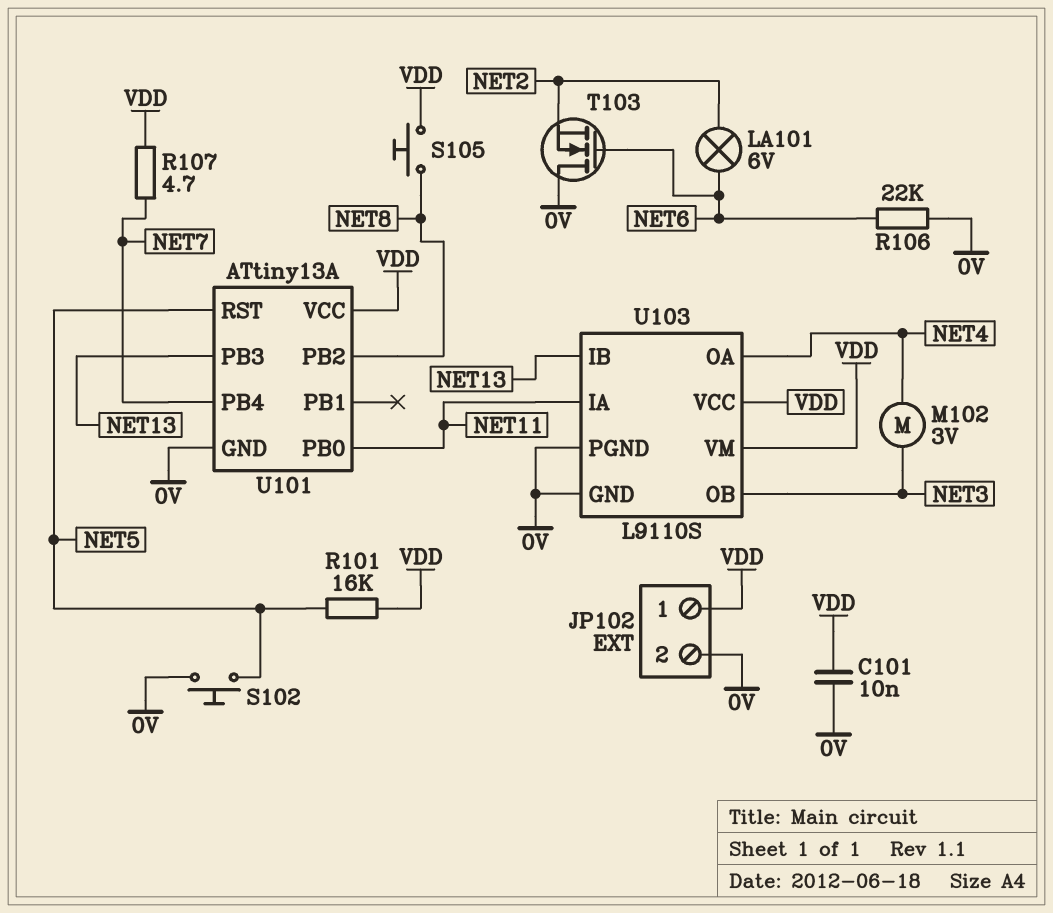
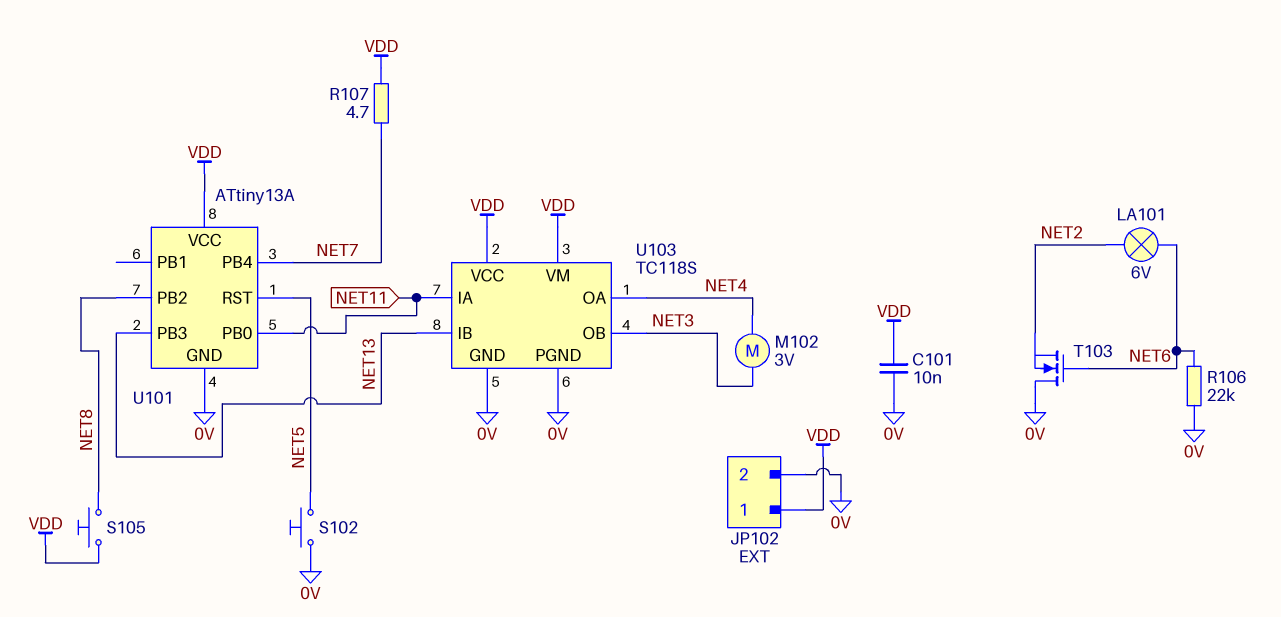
R101: 16k (NET5, VDD) -> none
U103: L9110S -> TC118S

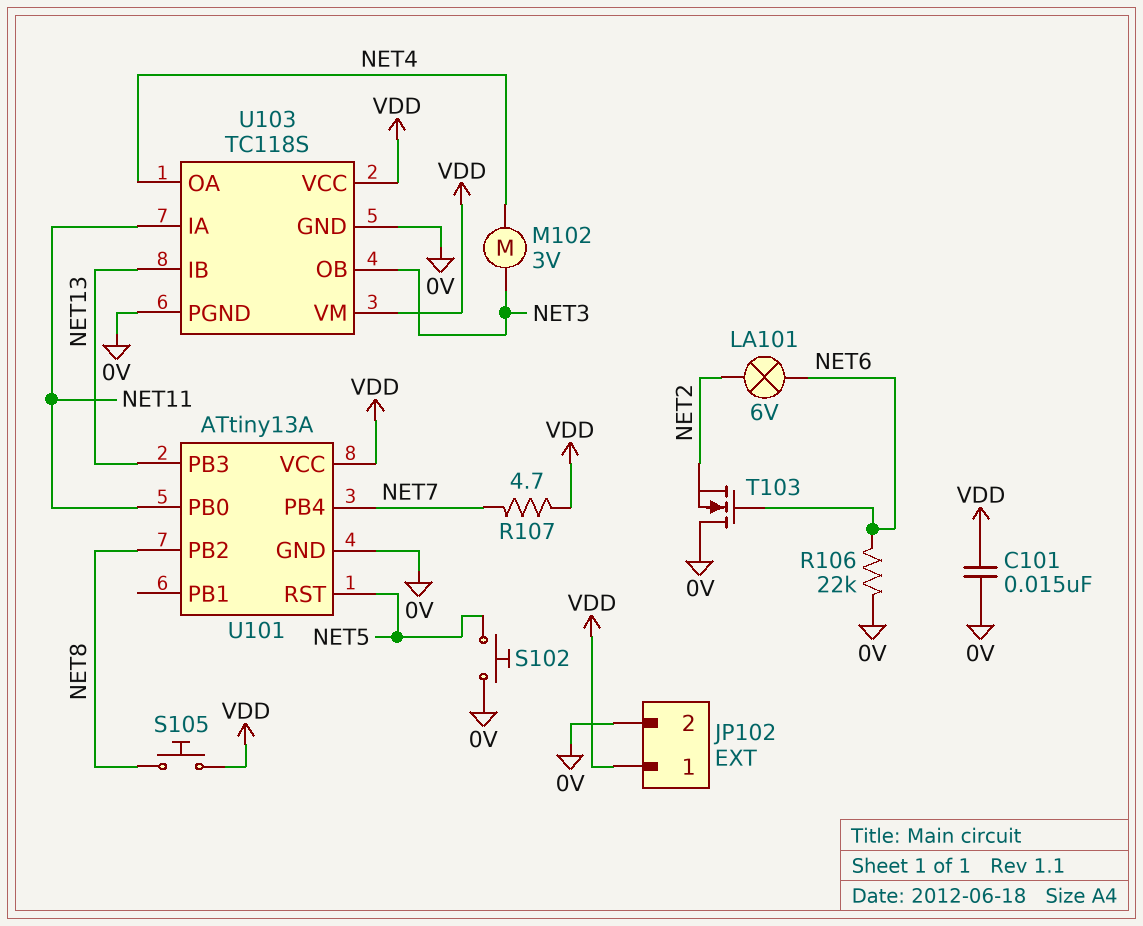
C101: 10nF (0V, VDD) -> 15nF (0V, VDD)

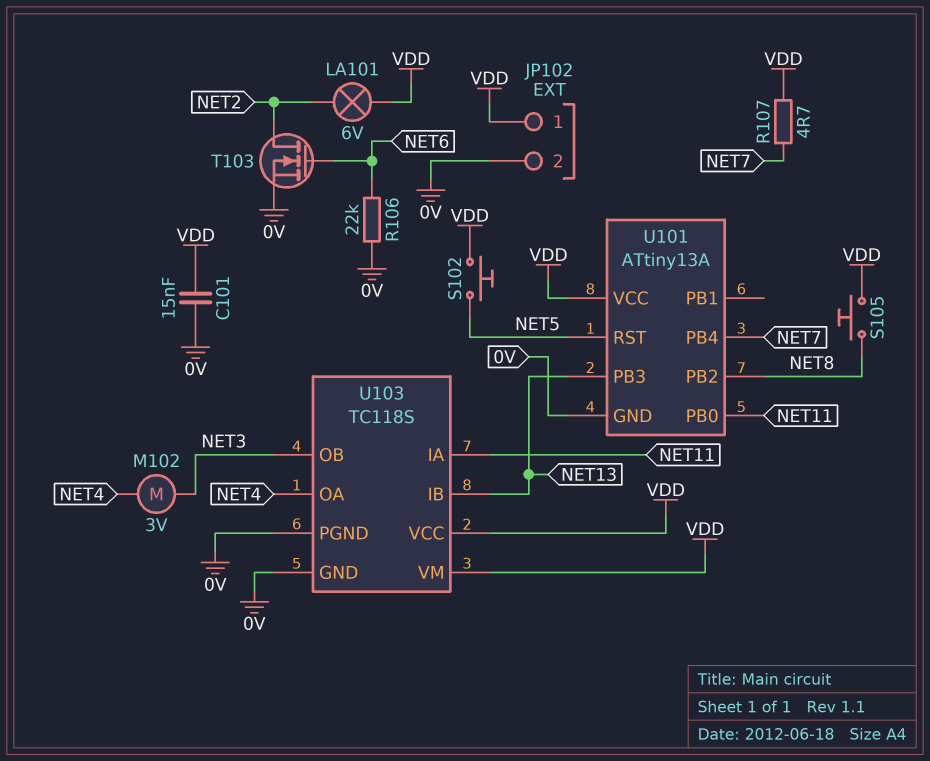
LA101: lamp 6V (NET2, NET6) -> lamp 6V (NET2, VDD)
S102: button (0V, NET5) -> button (NET5, VDD)
T103: NMOS (G NET6, D 0V, S NET2) -> NMOS (G NET6, D NET2, S 0V)

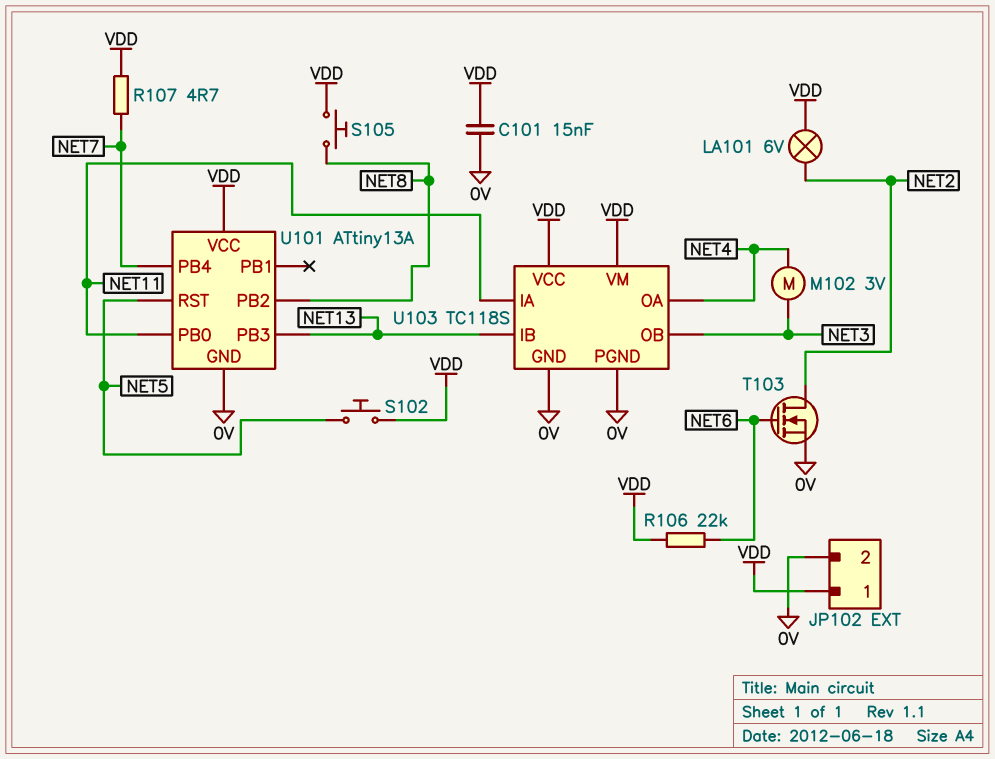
R106: 22k (0V, NET6) -> 22k (NET6, VDD)

